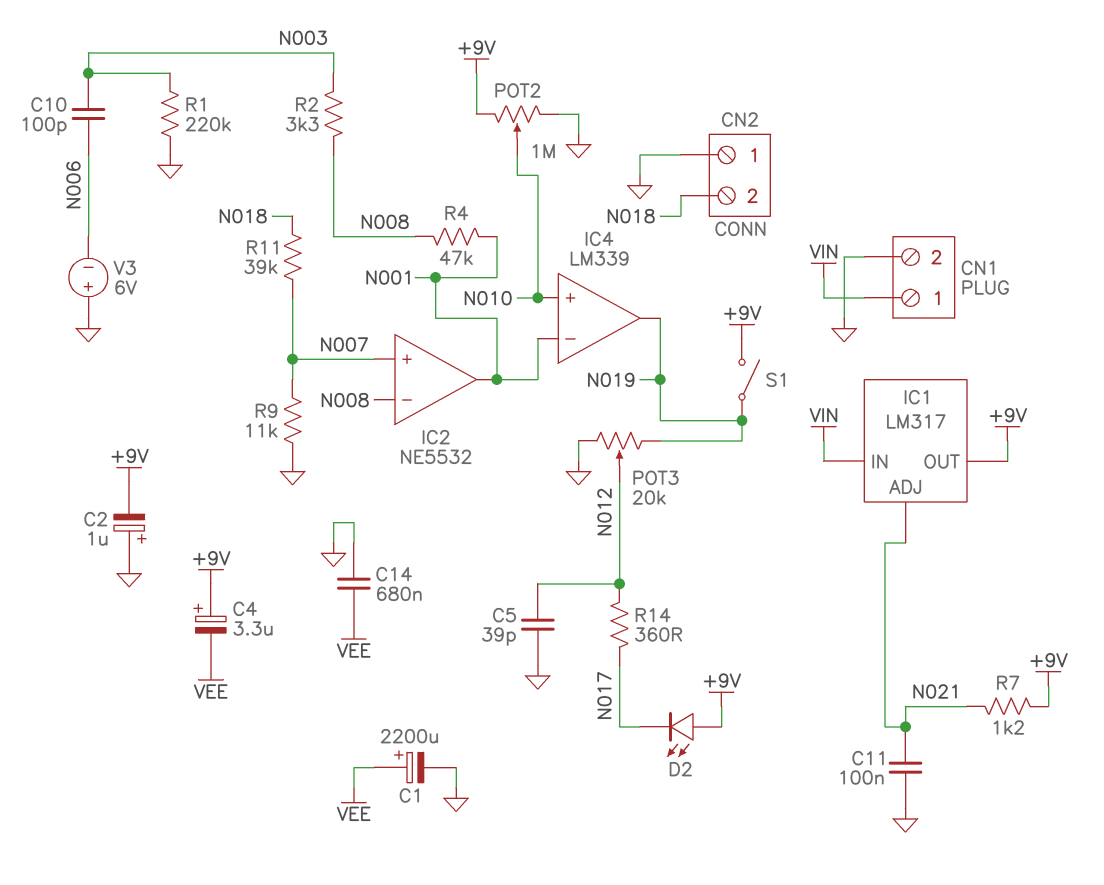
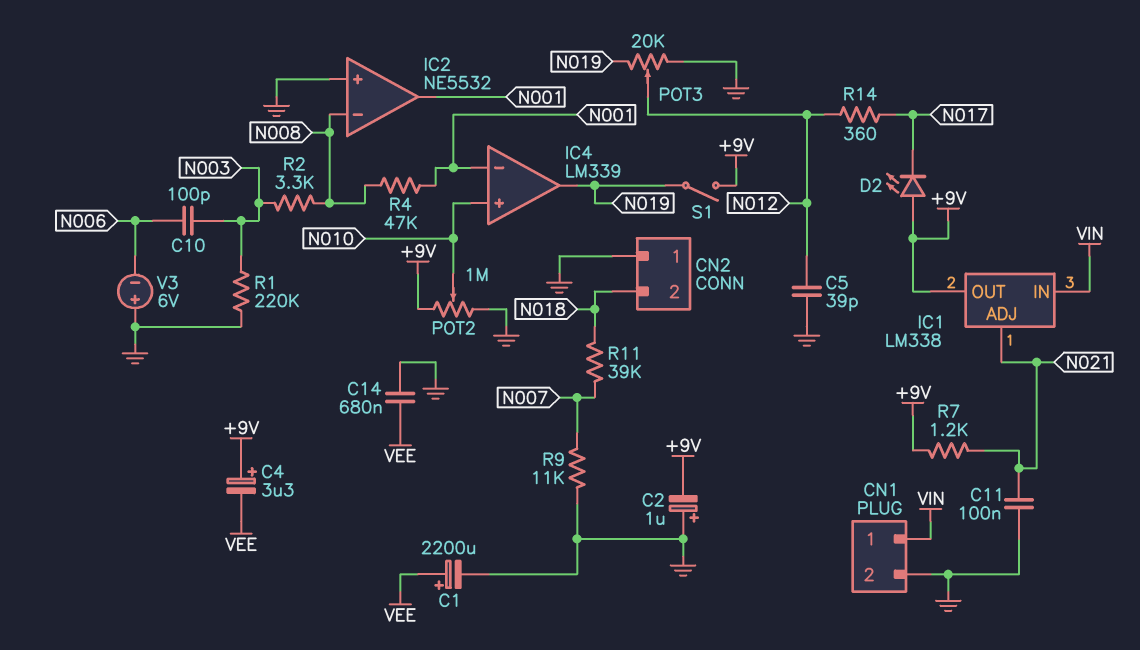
IC1: LM317 -> LM338
IC2 pin in+: N007 -> GND

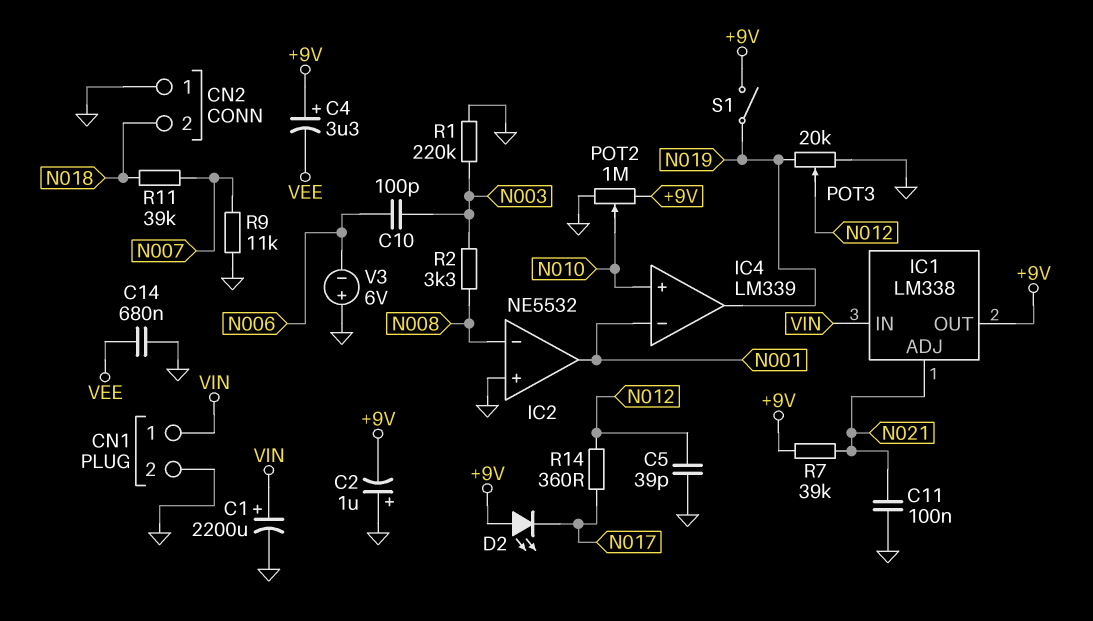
C1: 2200uF (plus VEE, minus GND) -> 2200uF (plus VIN, minus GND)
R4: 47k (N001, N008) -> none
R7: 1.2k (+9V, N021) -> 39k (+9V, N021)

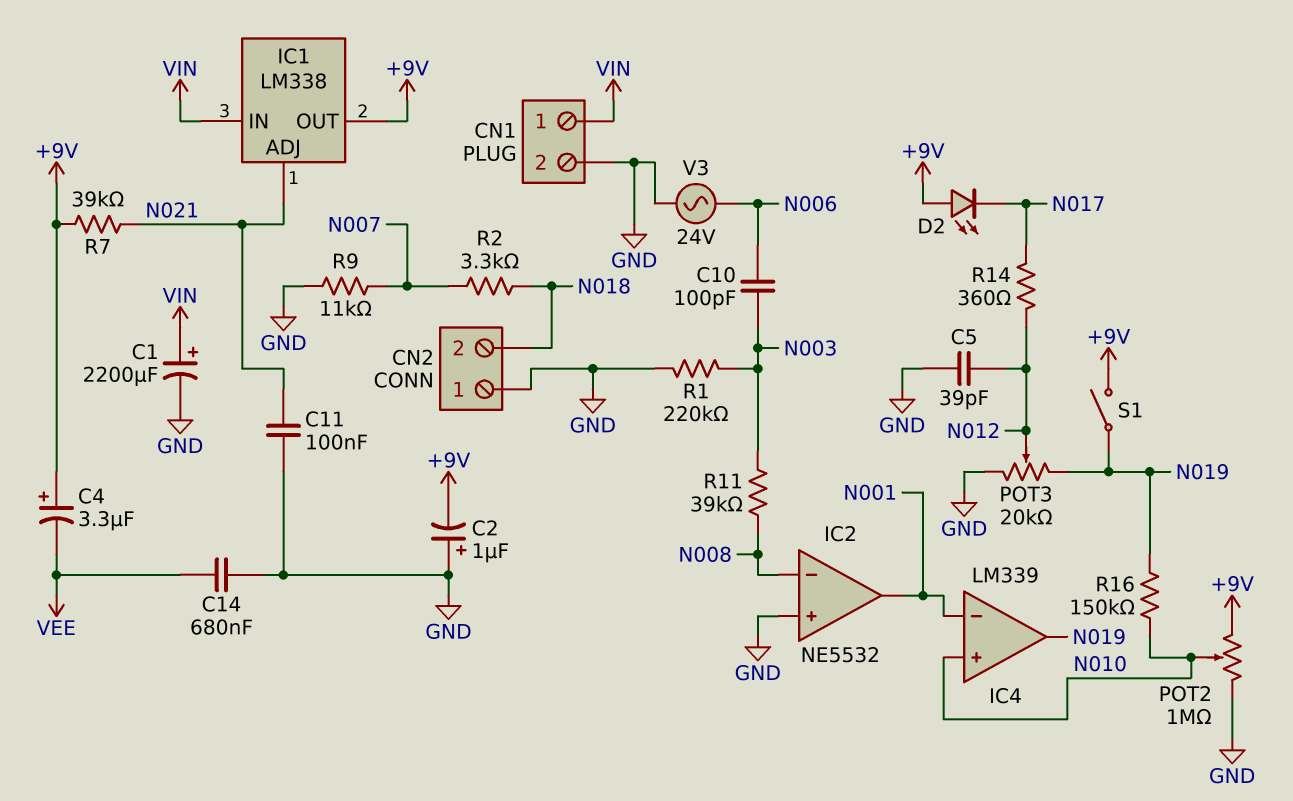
R2: 3.3k (N003, N008) -> 3.3k (N007, N018)
R11: 39k (N007, N018) -> 39k (N003, N008)
R16: none -> 150k (N010, N019)
V3: 6V (plus GND, minus N006) -> AC 24V (GND, N006)

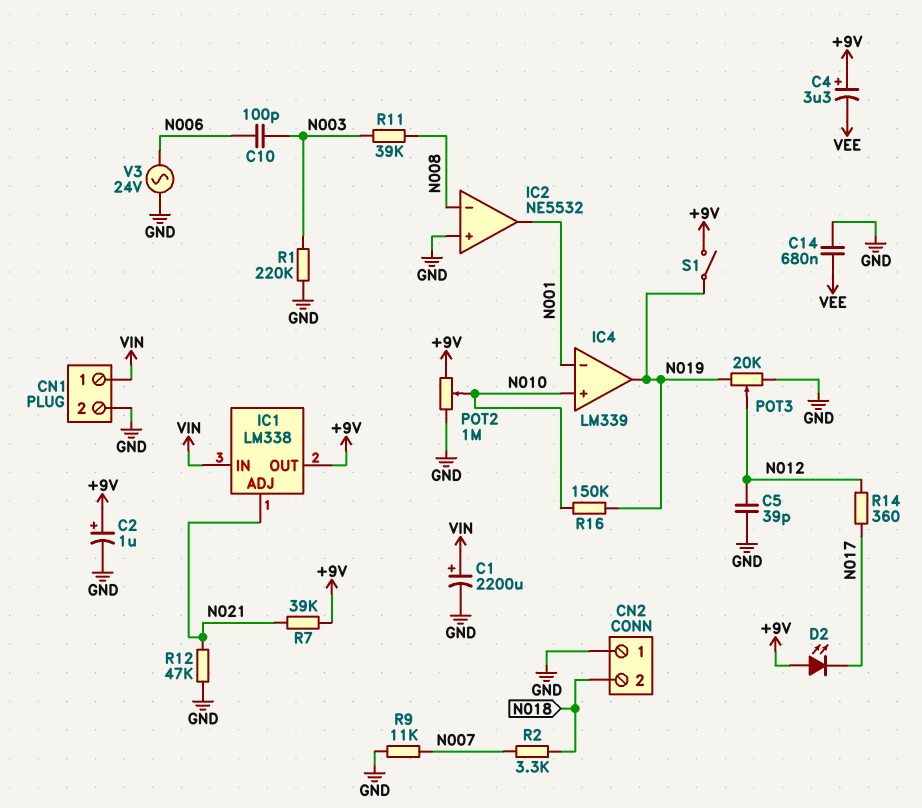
C2: 1uF (plus GND, minus +9V) -> 1uF (plus +9V, minus GND)
C11: 100nF (GND, N021) -> none
R12: none -> 47k (GND, N021)

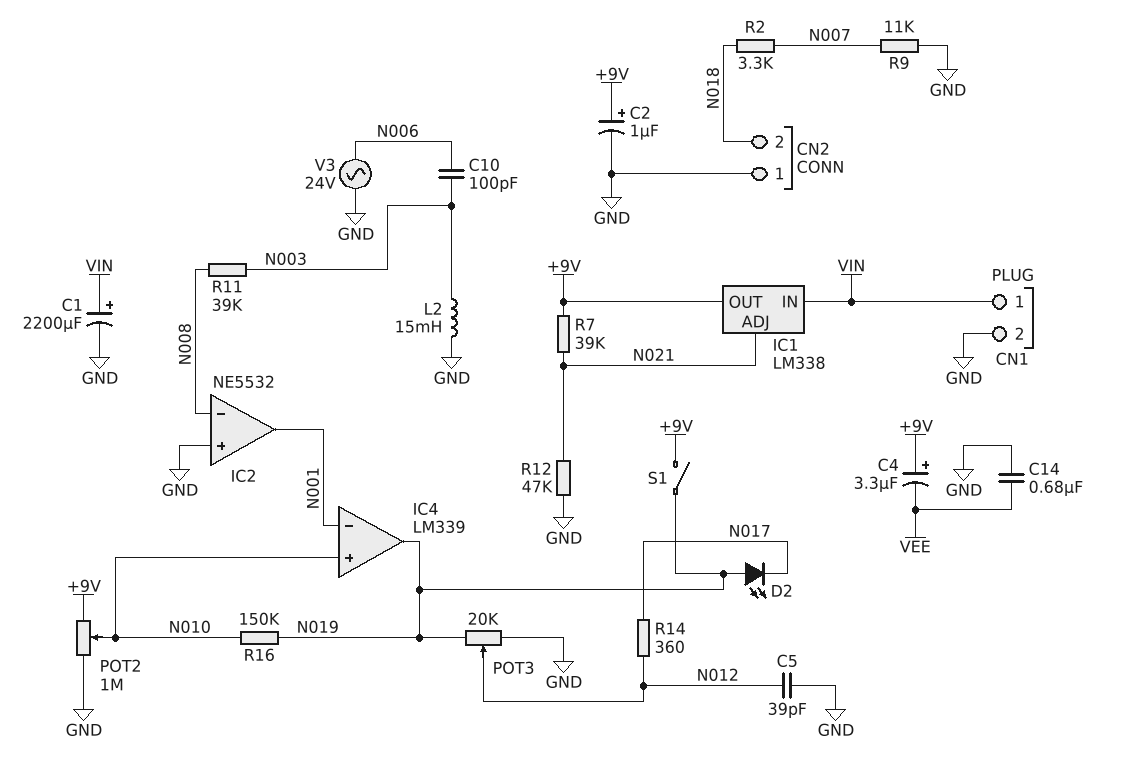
D2: LED (A +9V, K N017) -> LED (A N019, K N017)
L2: none -> 15mH (GND, N003)
R1: 220k (GND, N003) -> none

